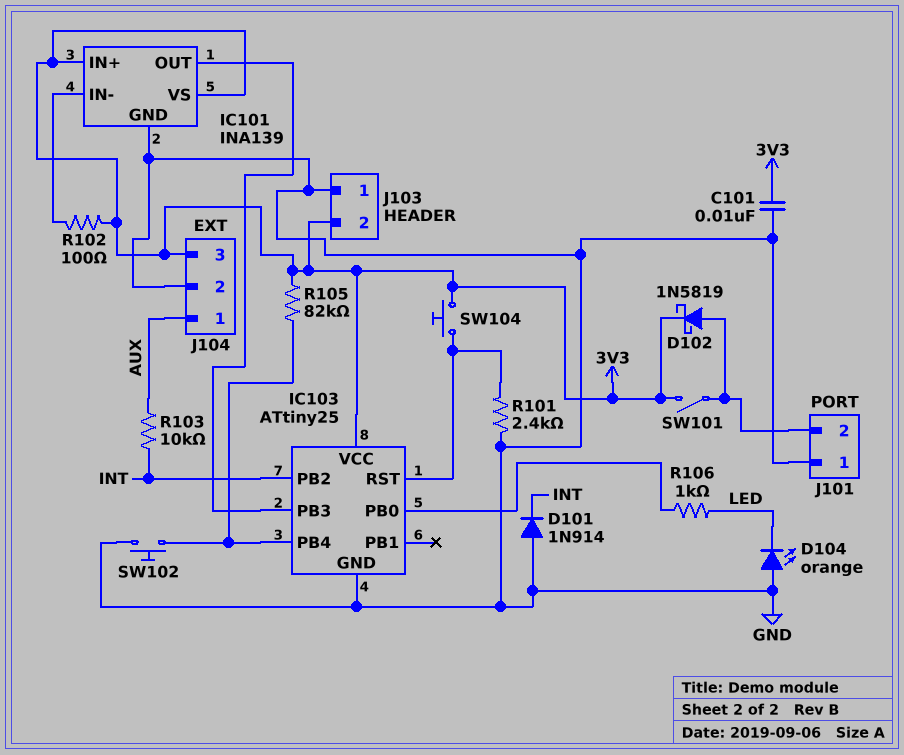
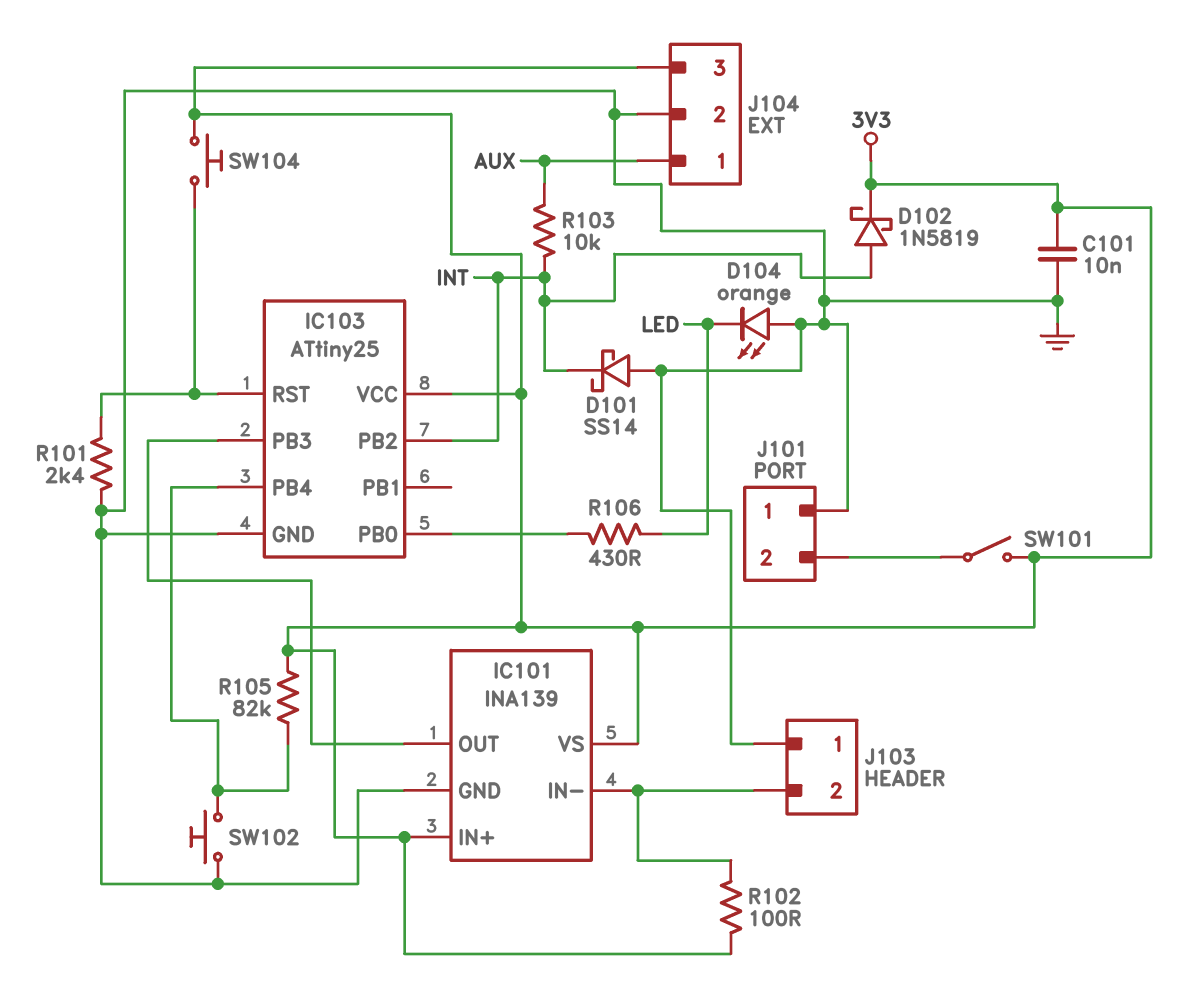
D101: diode 1N914 (A GND, K INT) -> schottky SS14 (A GND, K INT)
D102: schottky 1N5819 (A J101/2, K 3V3) -> schottky 1N5819 (A INT, K 3V3)
J103 pin 2: 3V3 -> IC101/IN-
R106: 1k (IC103/PB0, LED) -> 430 (IC103/PB0, LED)

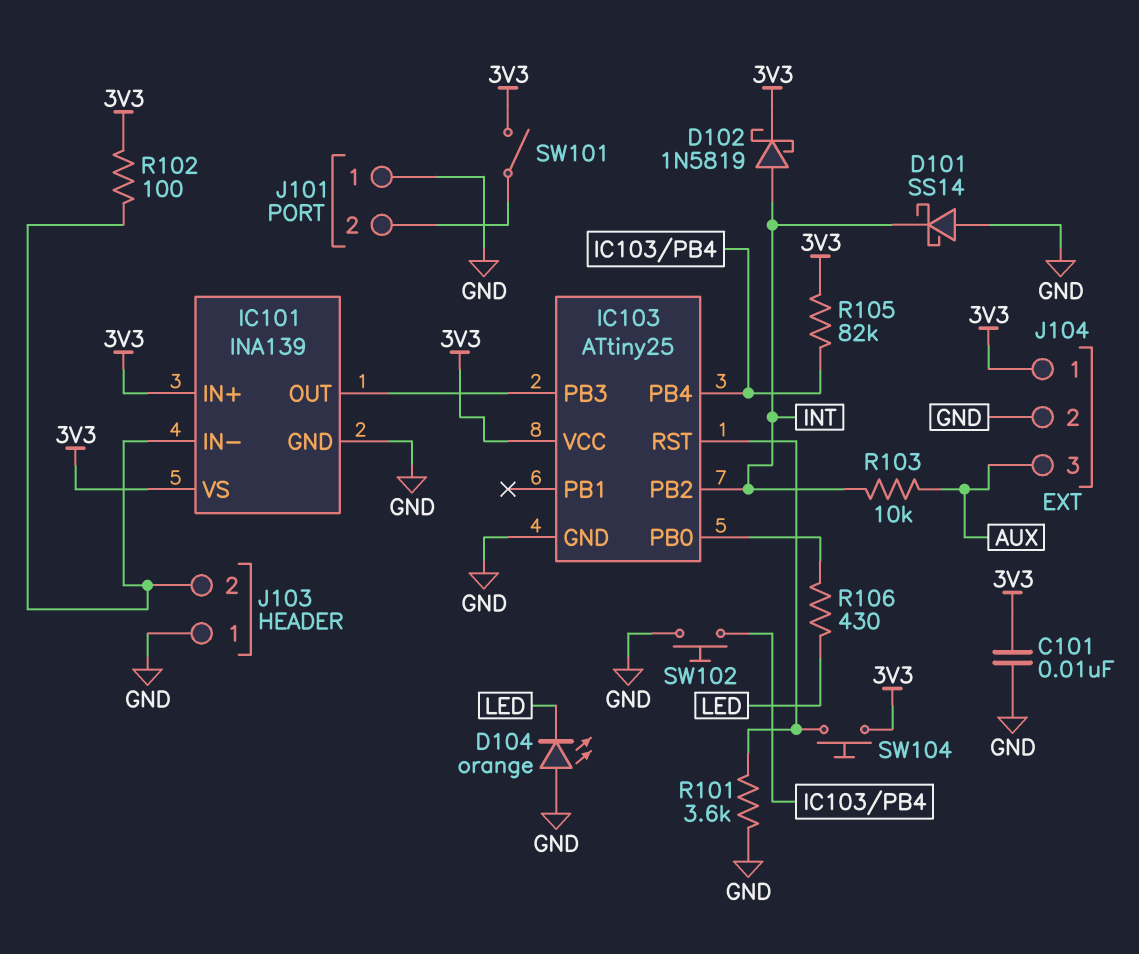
J104 pin 1: AUX -> 3V3
J104 pin 3: 3V3 -> AUX
R101: 2.4k (GND, IC103/RST) -> 3.6k (GND, IC103/RST)

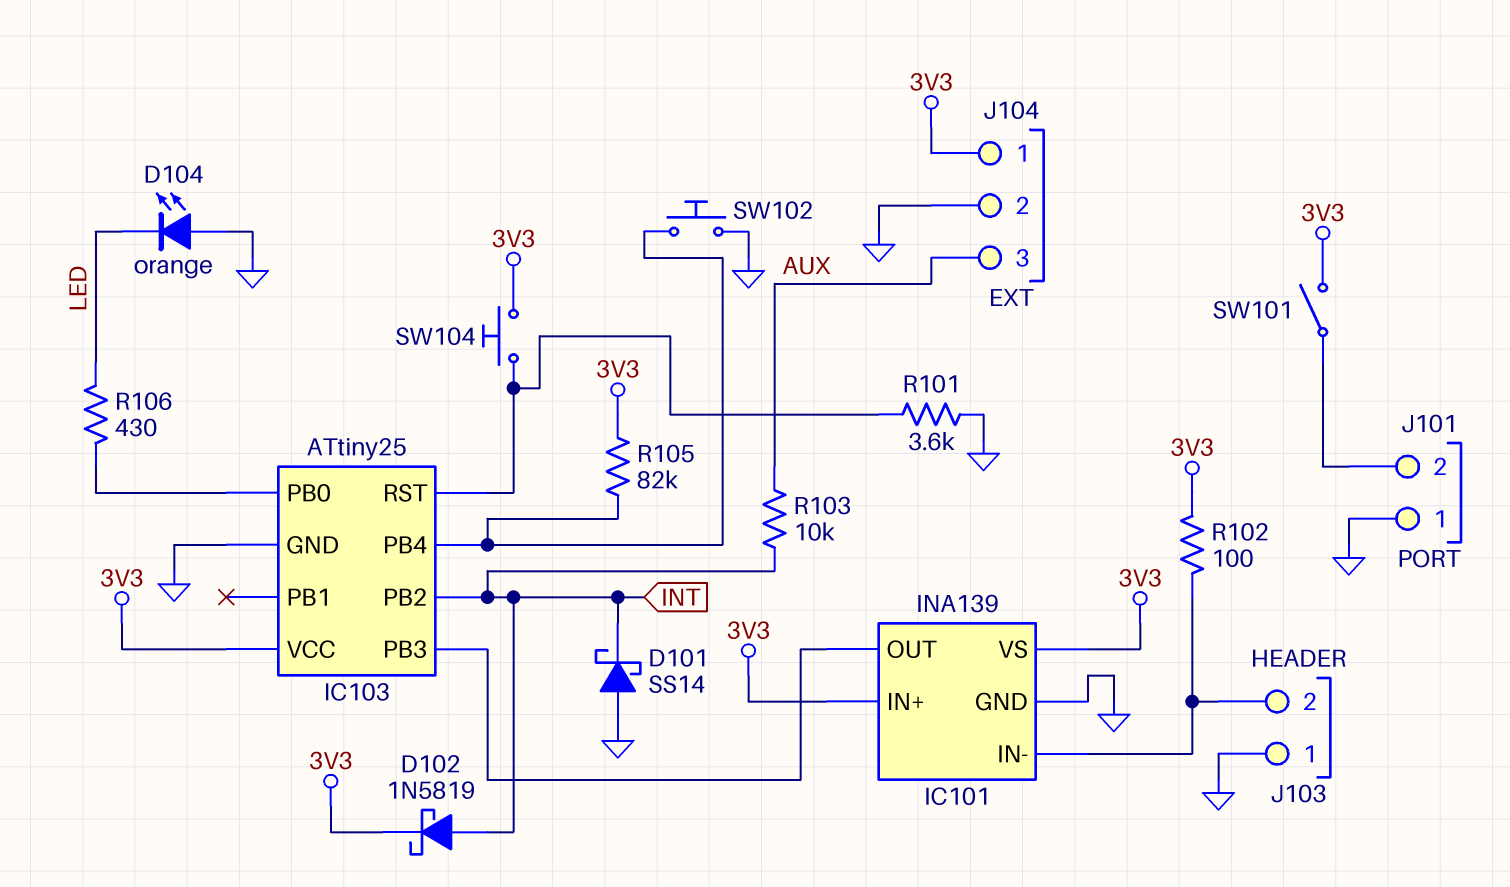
C101: 10nF (3V3, GND) -> none

